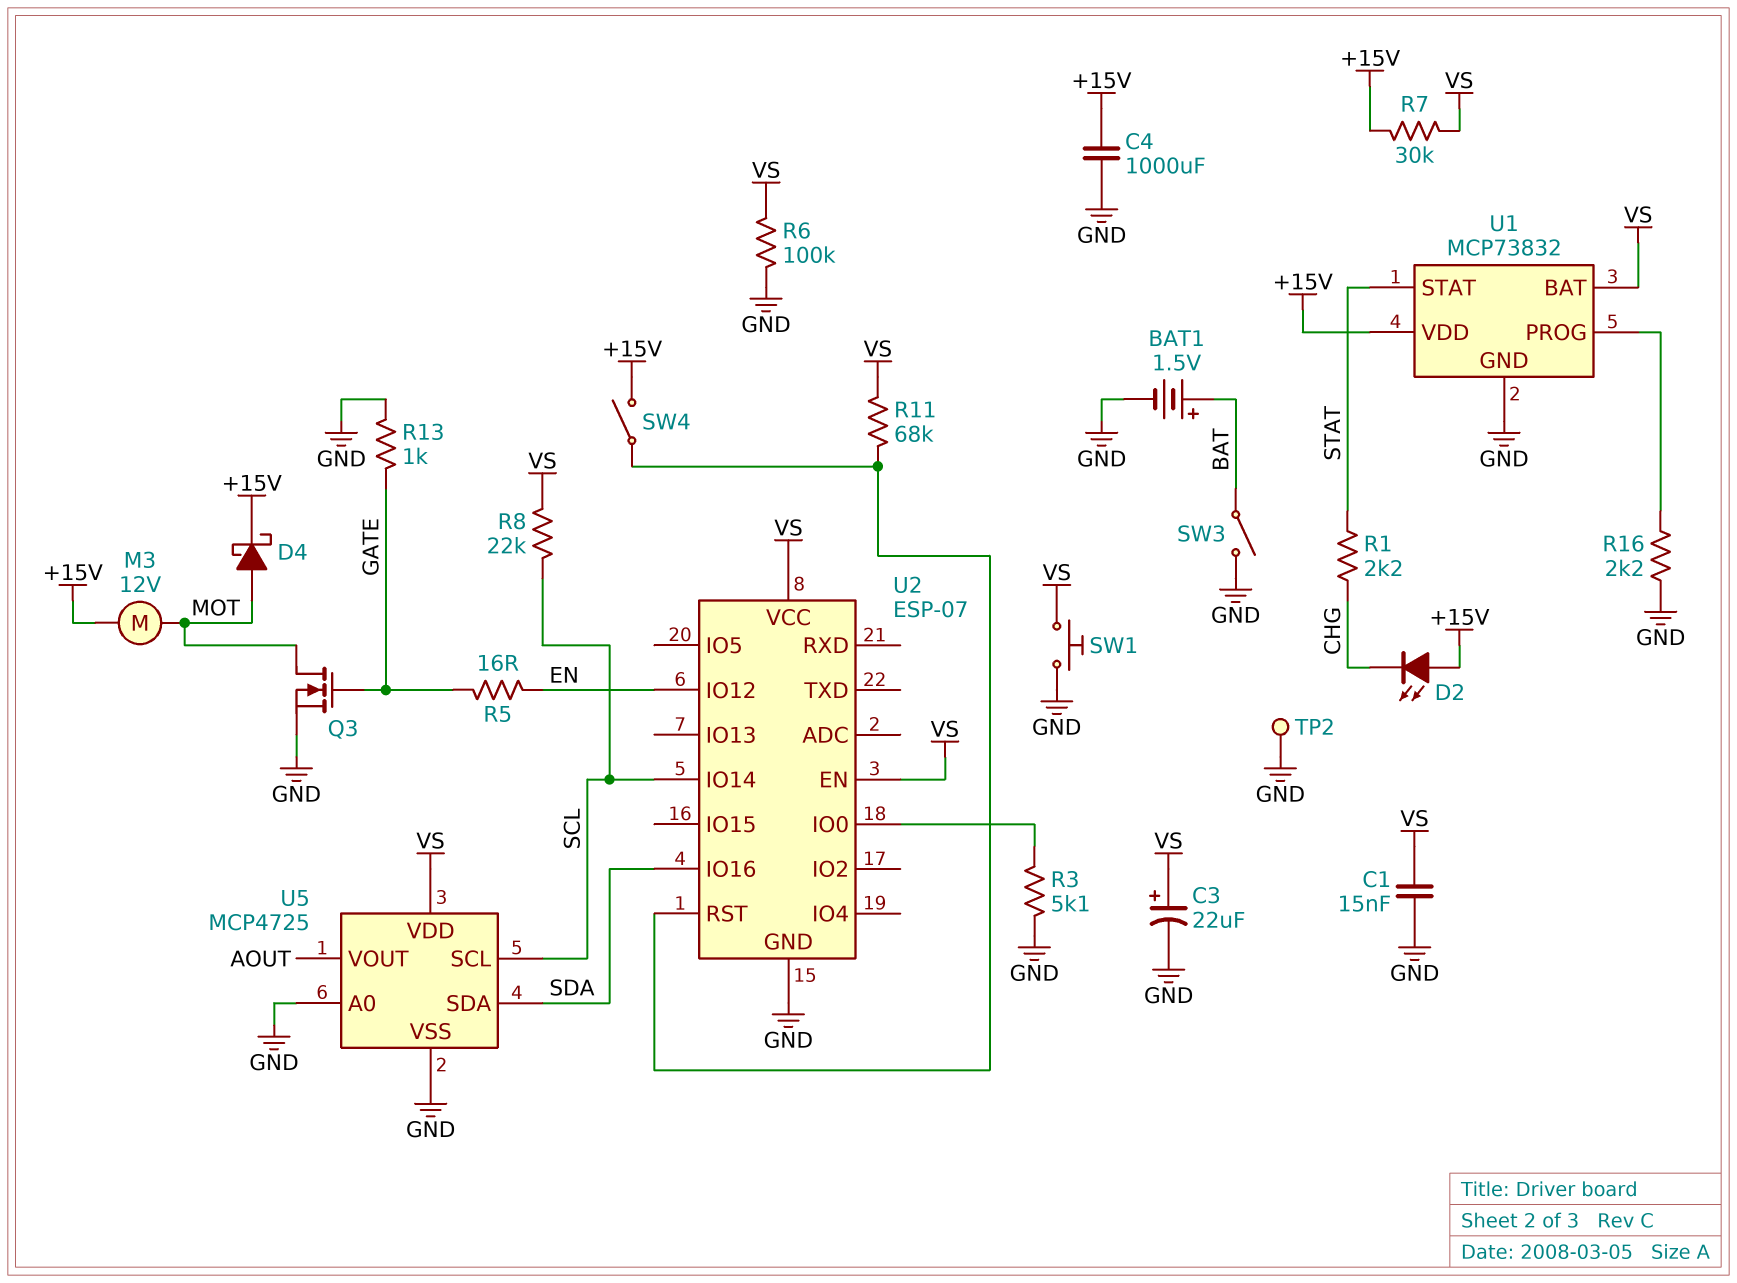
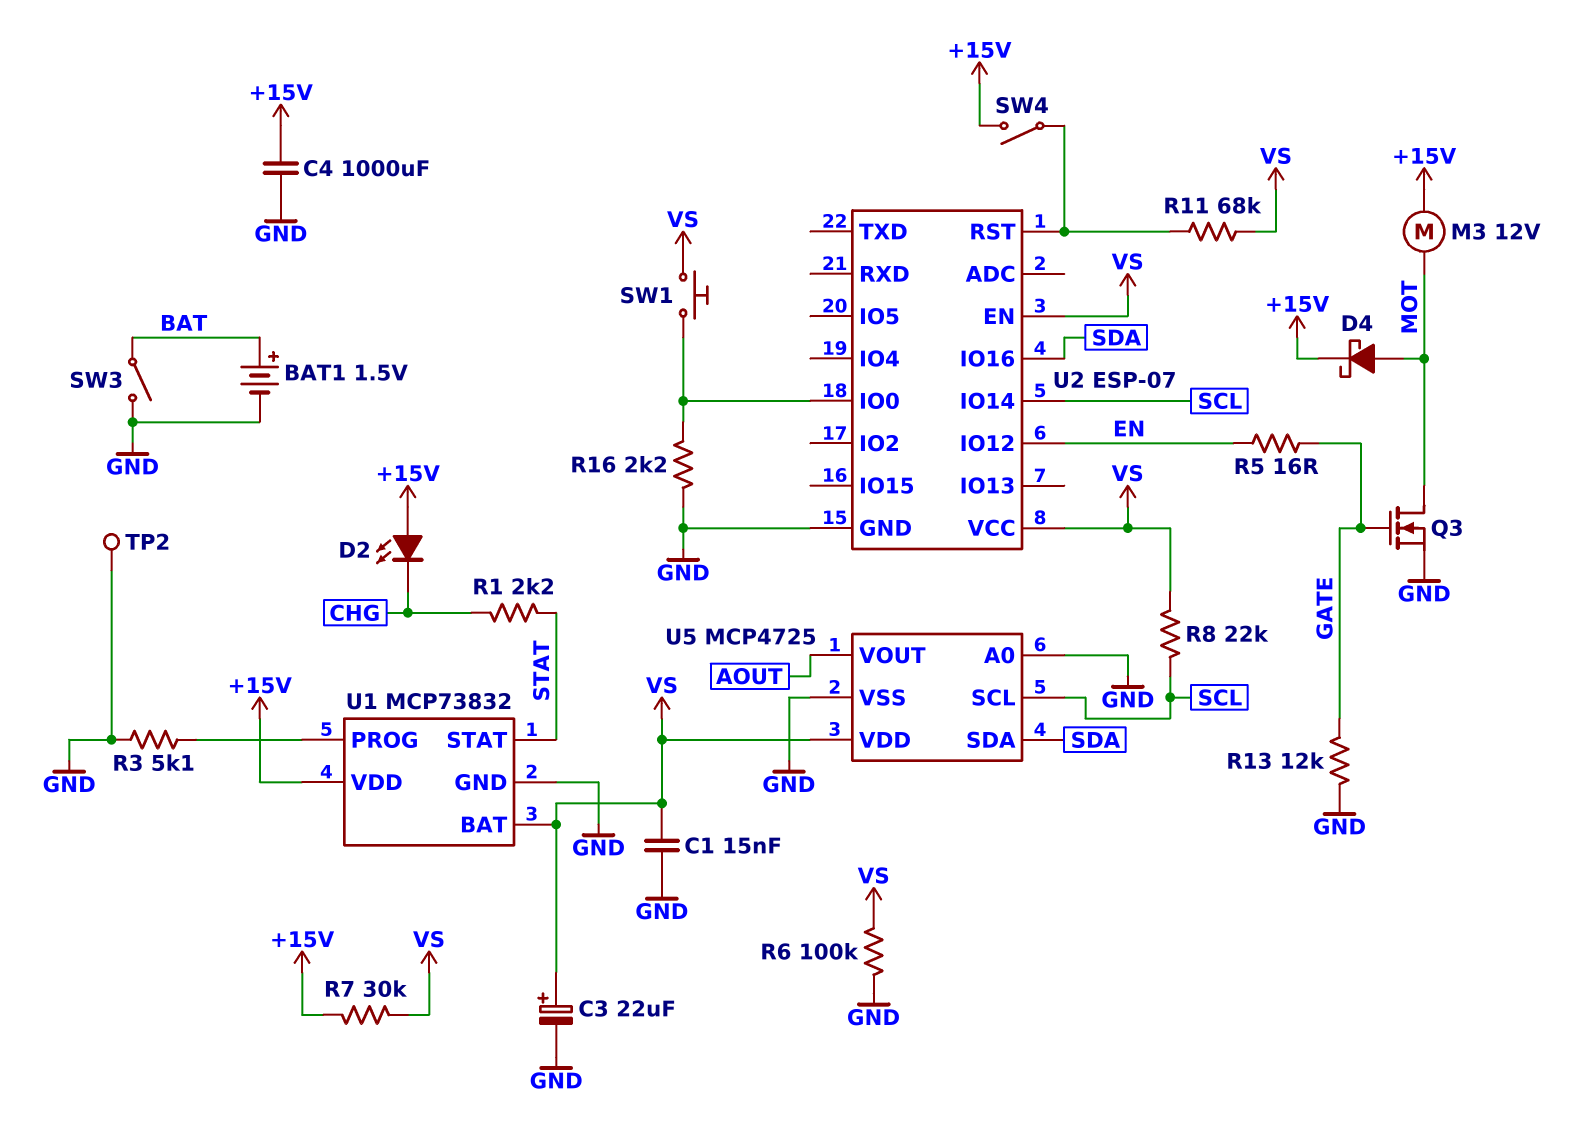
R3: 5.1k (GND, U2/IO0) -> 5.1k (GND, U1/PROG)
R13: 1k (GATE, GND) -> 12k (GATE, GND)
R16: 2.2k (GND, U1/PROG) -> 2.2k (GND, U2/IO0)
SW1: button (GND, VS) -> button (U2/IO0, VS)

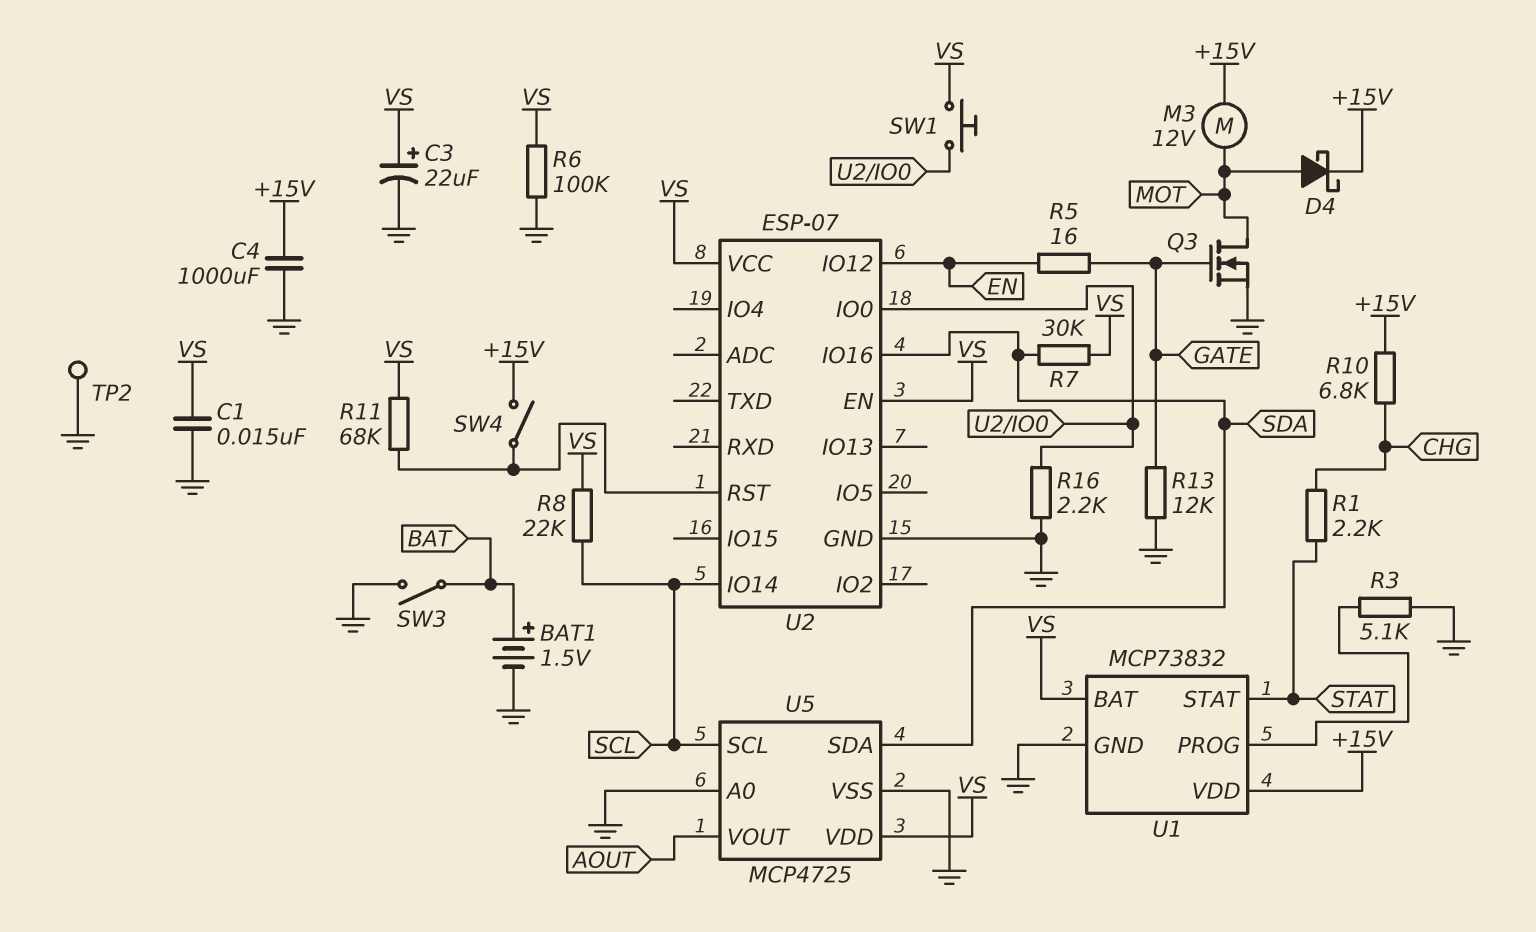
D2: LED (A +15V, K CHG) -> none
R7: 30k (+15V, VS) -> 30k (SDA, VS)
R10: none -> 6.8k (+15V, CHG)

